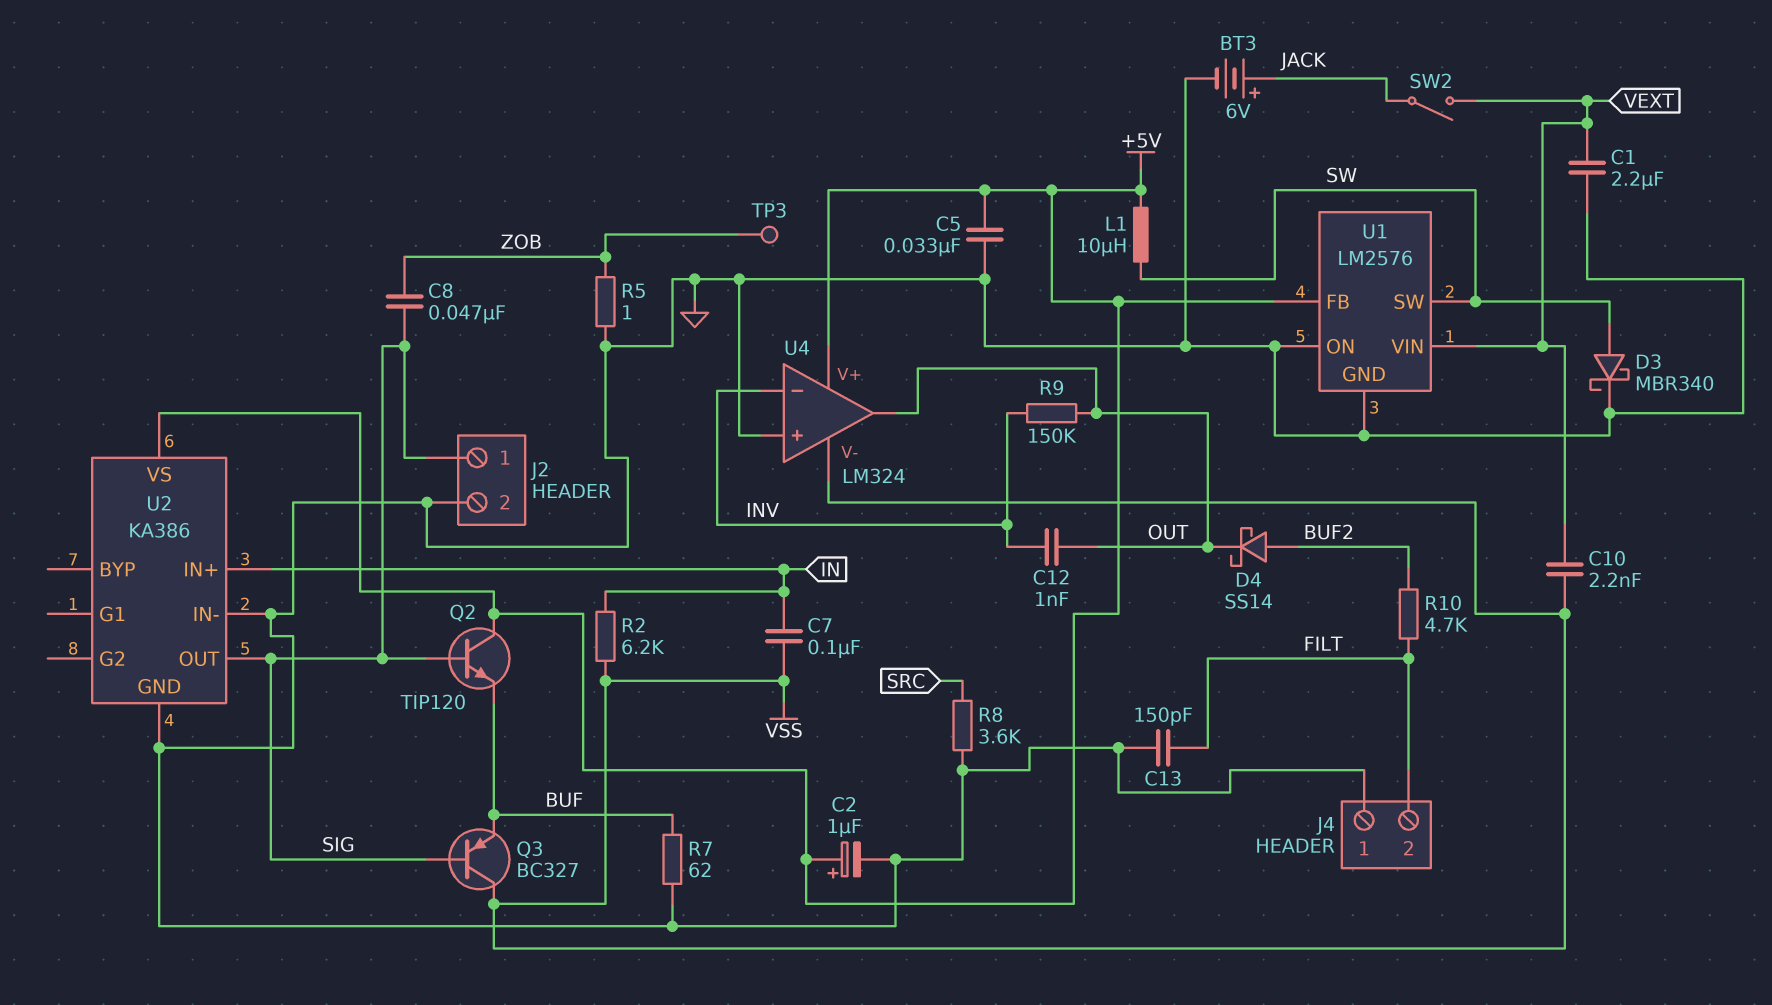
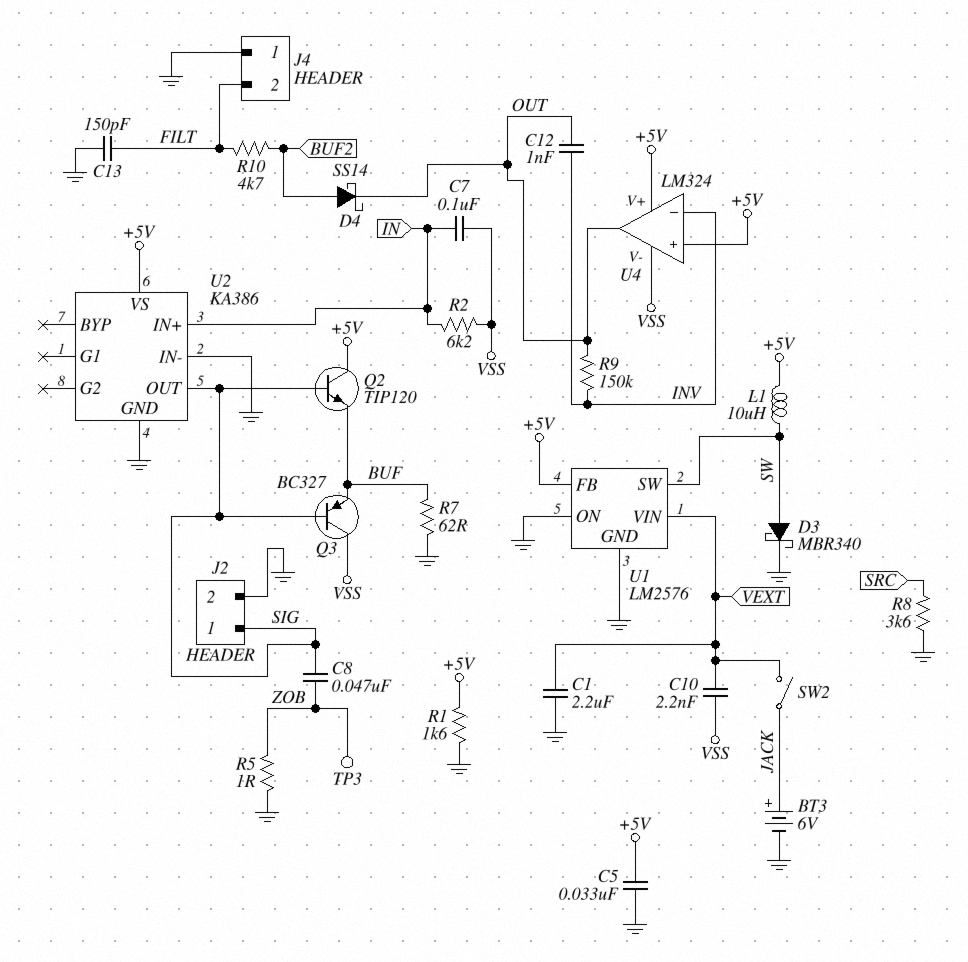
C2: 1uF (plus +5V, minus GND) -> none
R1: none -> 1.6k (+5V, GND)
U4 pin in+: GND -> +5V

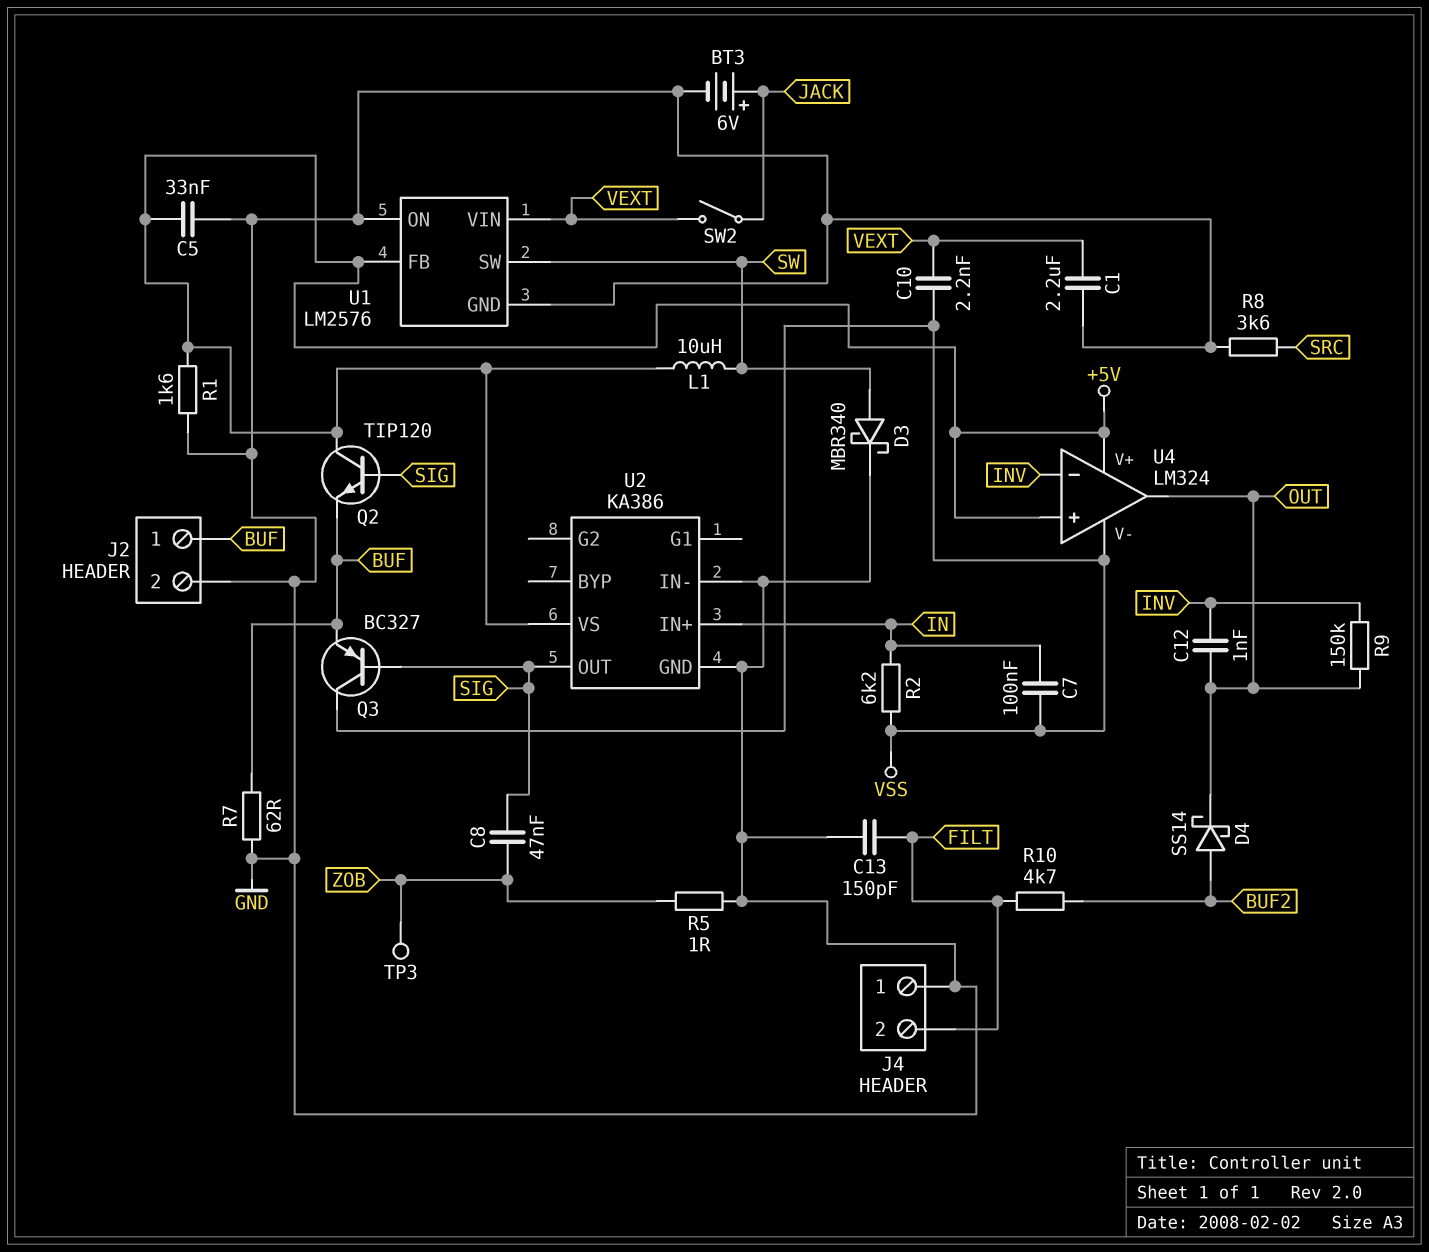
J2 pin 1: SIG -> BUF

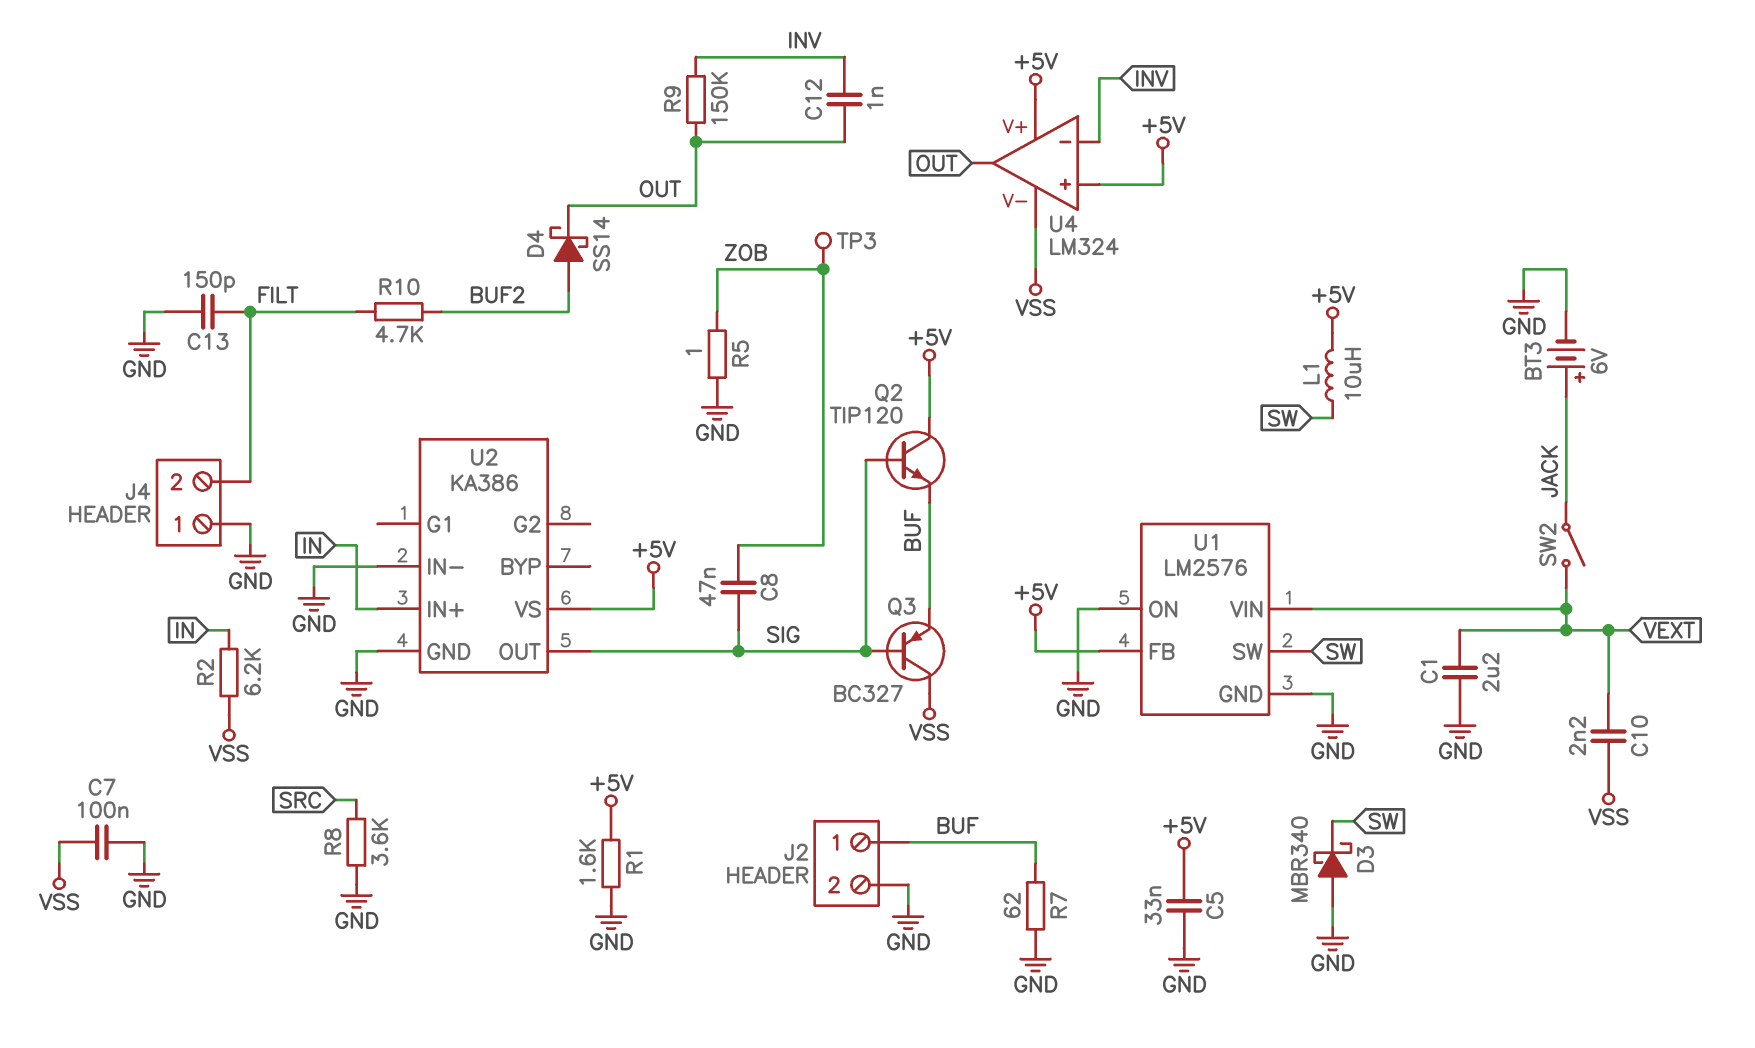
C7: 100nF (IN, VSS) -> 100nF (GND, VSS)
D3: schottky MBR340 (A SW, K GND) -> schottky MBR340 (A GND, K SW)

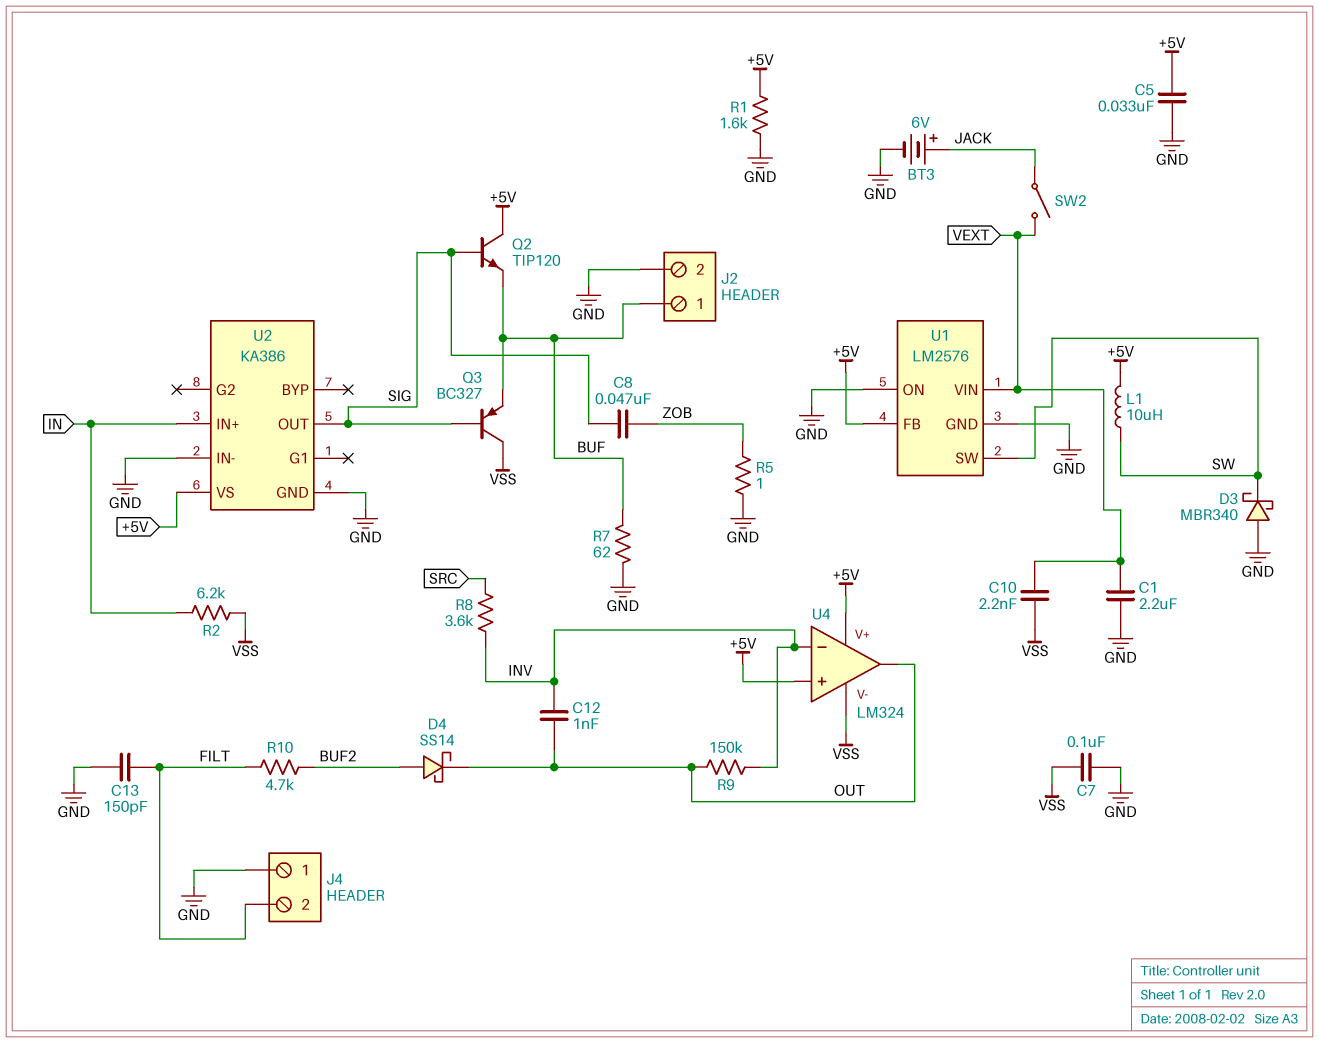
R8: 3.6k (GND, SRC) -> 3.6k (INV, SRC)
TP3: test point (ZOB) -> none

